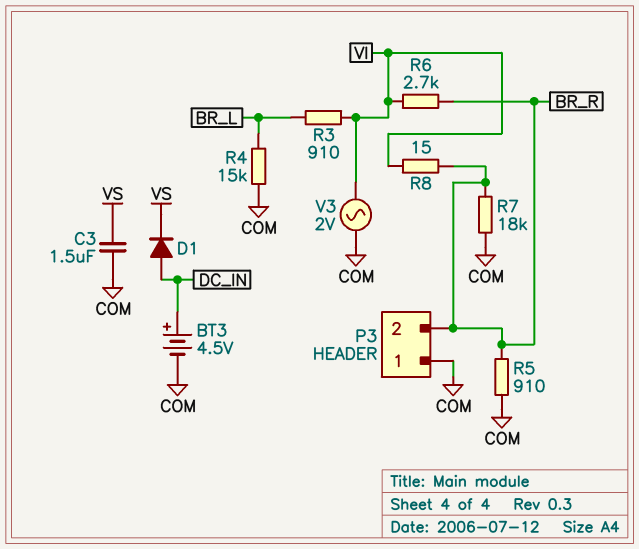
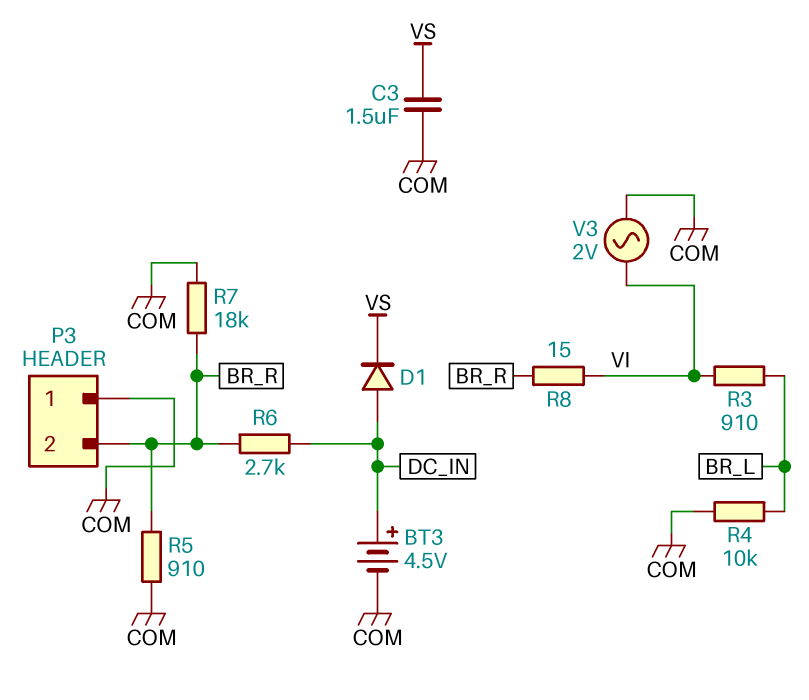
R4: 15k (BR_L, COM) -> 10k (BR_L, COM)
R6: 2.7k (BR_R, VI) -> 2.7k (BR_R, DC_IN)

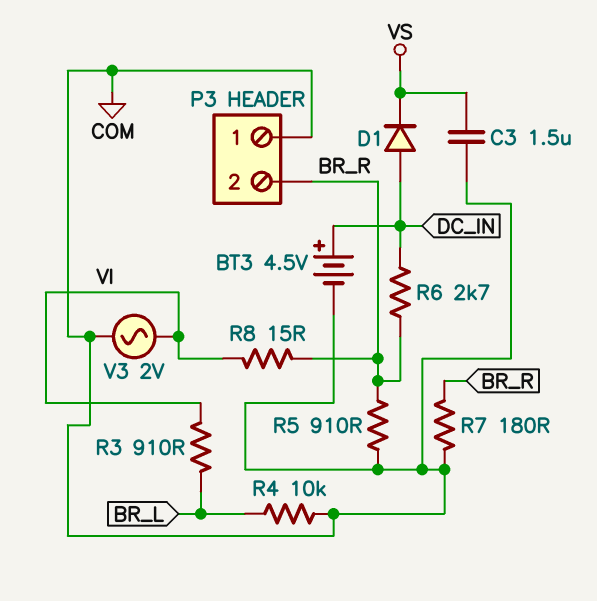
R7: 18k (BR_R, COM) -> 180 (BR_R, COM)

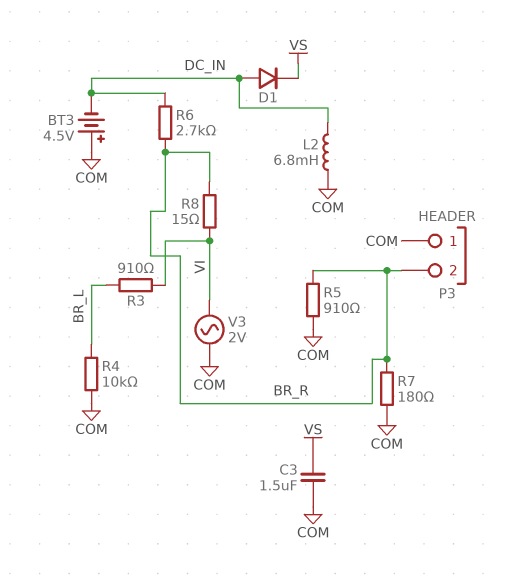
BT3: 4.5V (plus DC_IN, minus COM) -> 4.5V (plus COM, minus DC_IN)
L2: none -> 6.8mH (COM, DC_IN)

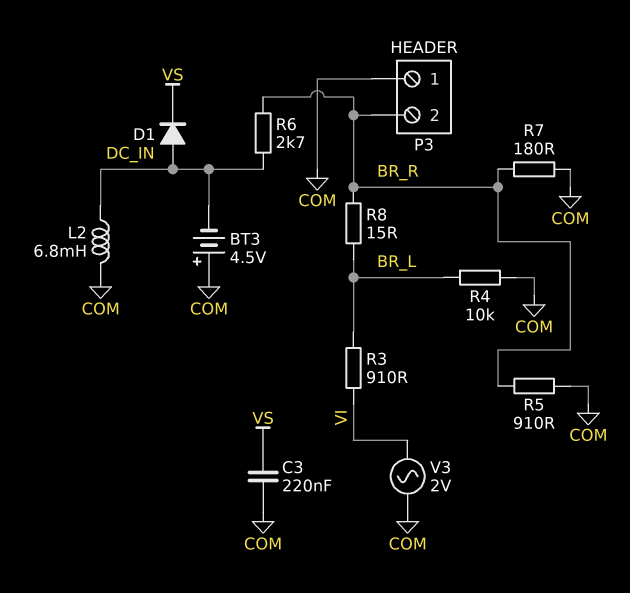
C3: 1.5uF (COM, VS) -> 220nF (COM, VS)
R8: 15 (BR_R, VI) -> 15 (BR_L, BR_R)

